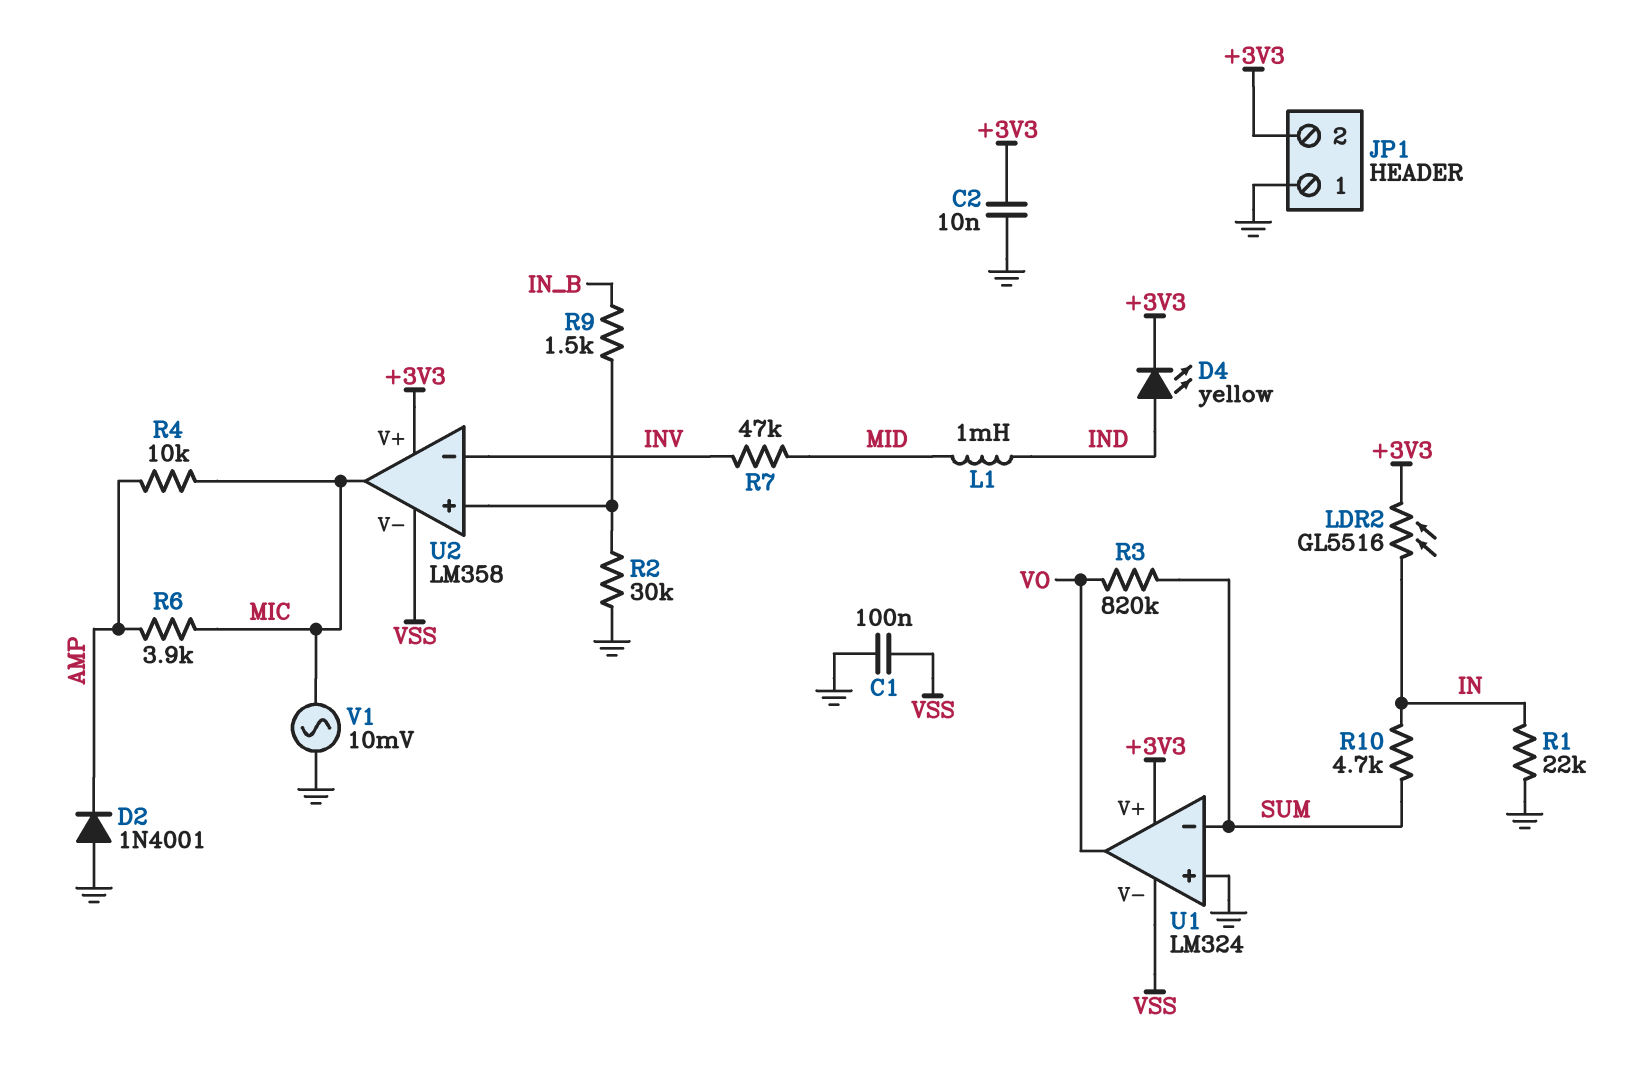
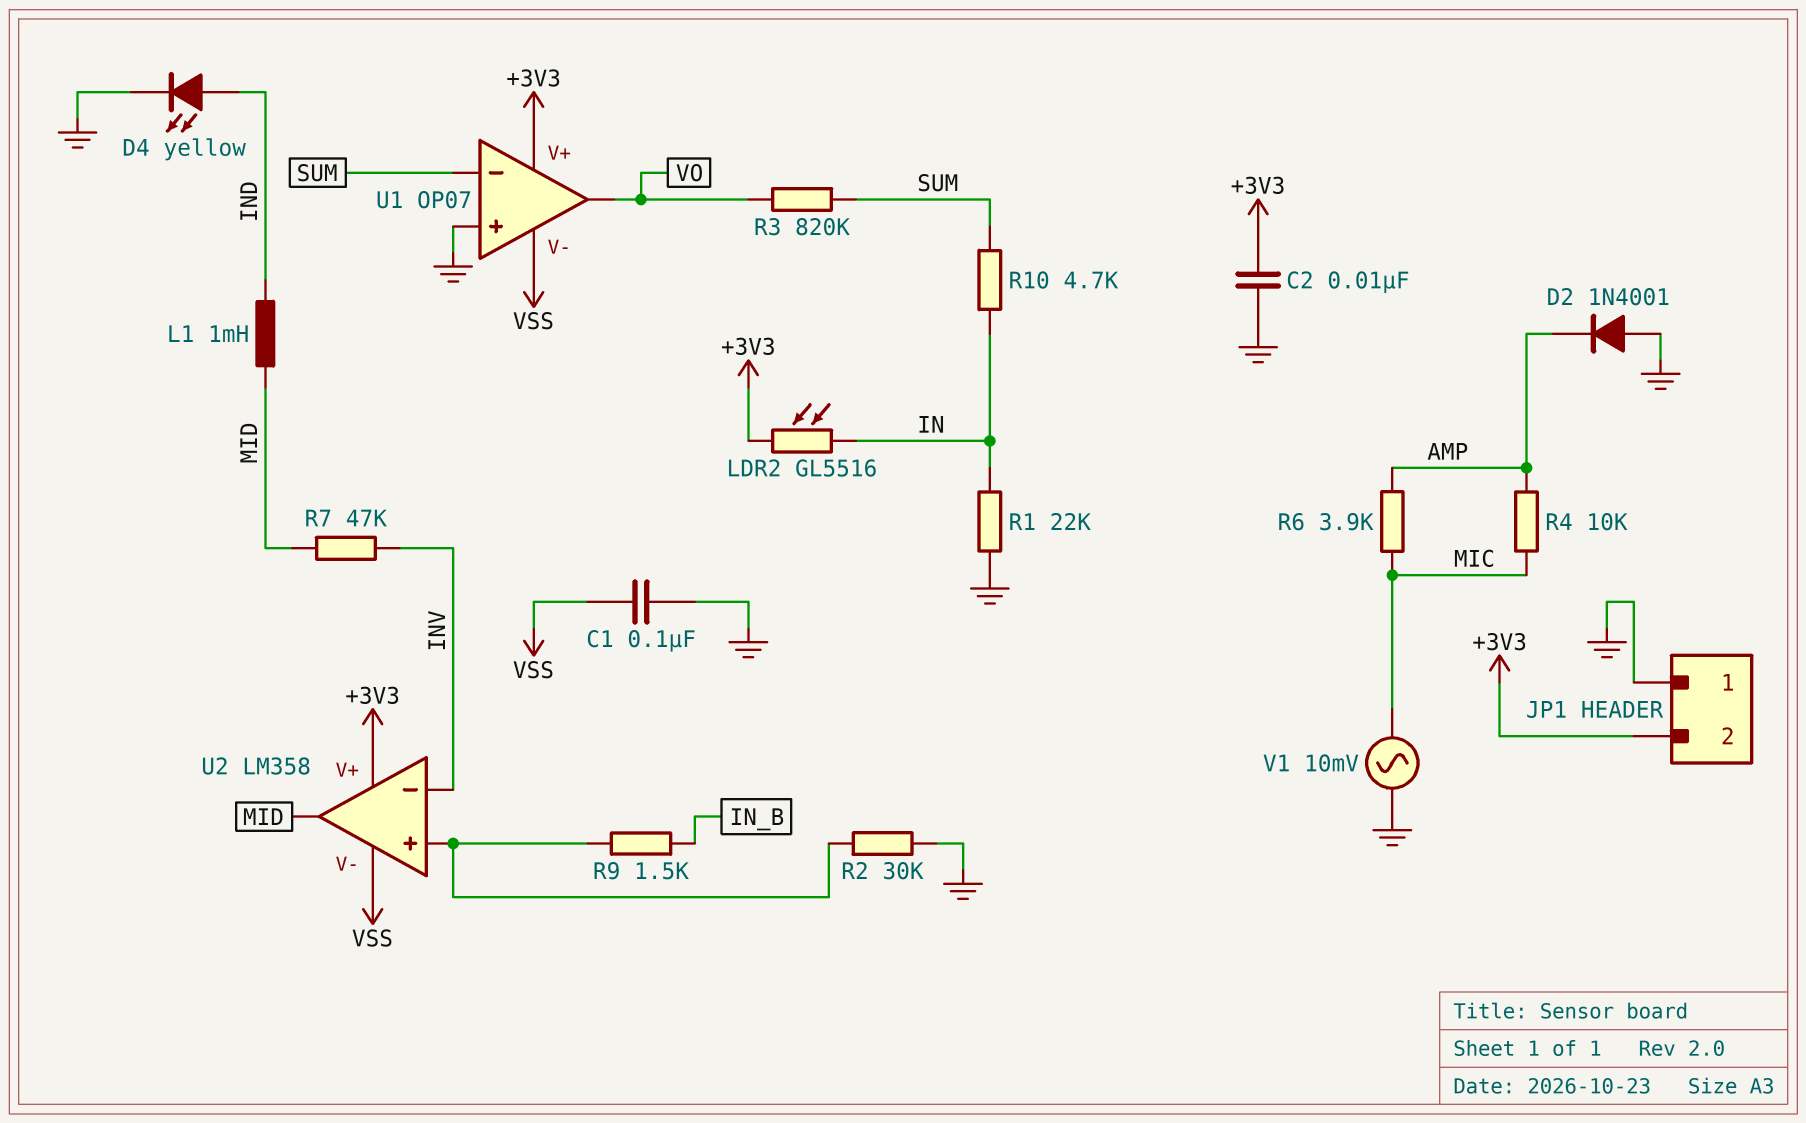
D4: LED yellow (A IND, K +3V3) -> LED yellow (A IND, K GND)
U1: LM324 -> OP07
U2 pin out: MIC -> MID

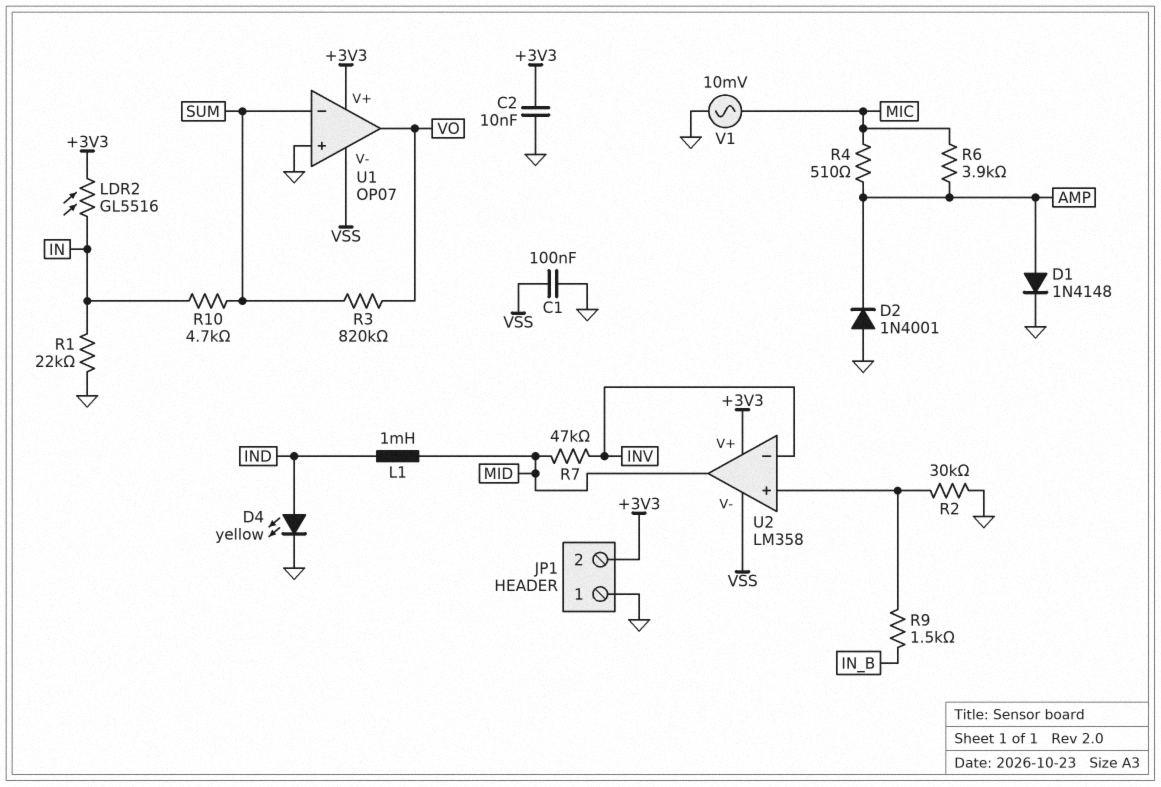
D1: none -> diode 1N4148 (A AMP, K GND)
R4: 10k (AMP, MIC) -> 510 (AMP, MIC)

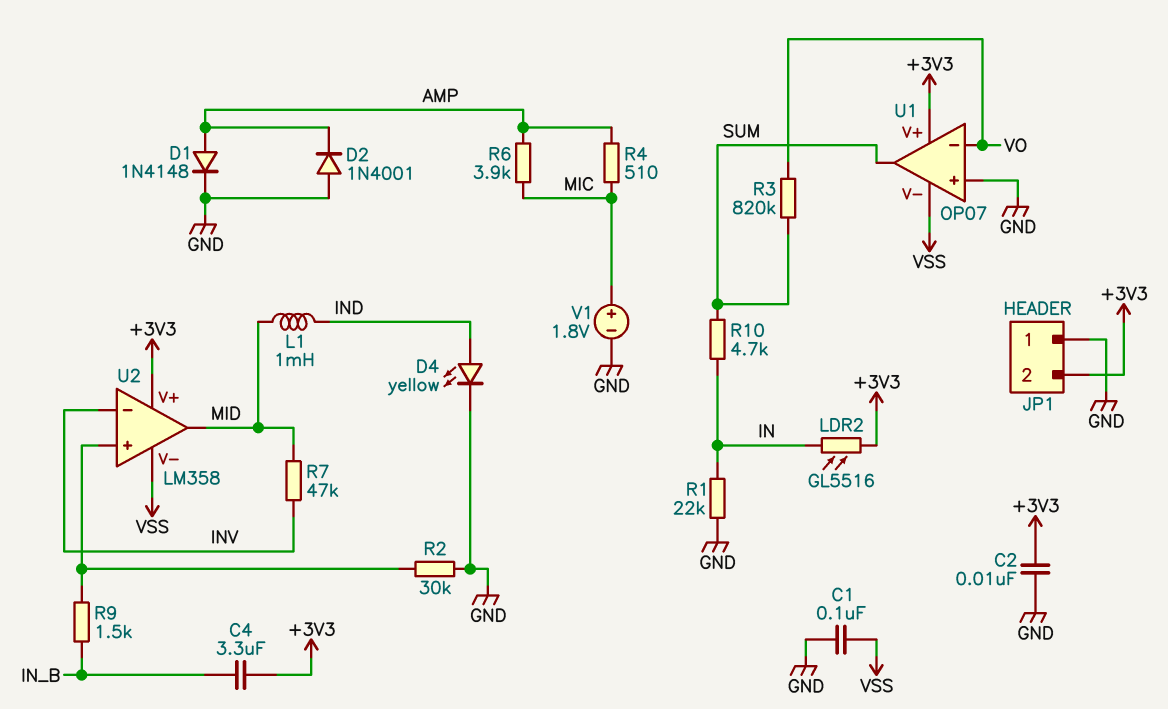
C4: none -> 3.3uF (+3V3, IN_B)
U1 pin in-: SUM -> VO
U1 pin out: VO -> SUM
V1: AC 10mV (GND, MIC) -> 1.8V (plus MIC, minus GND)

